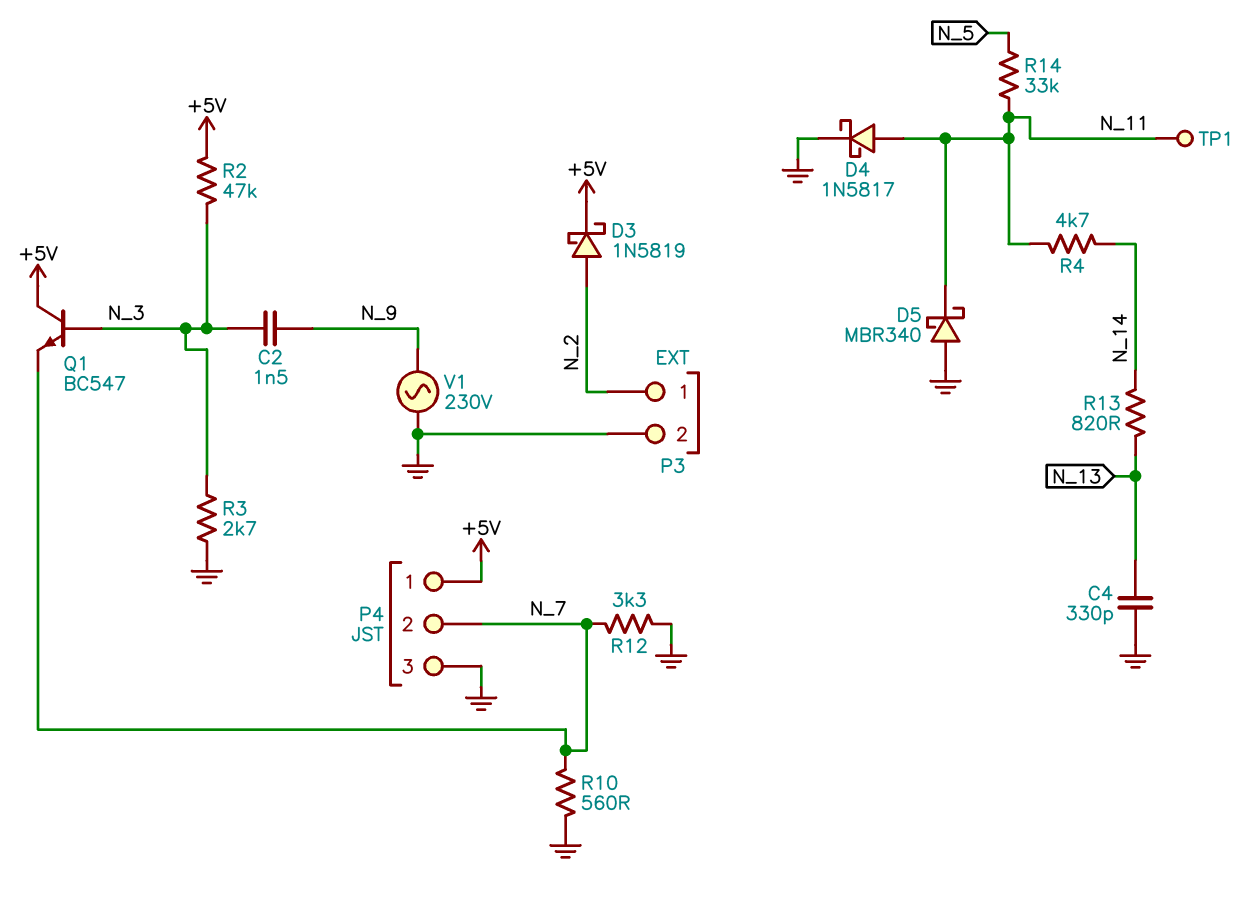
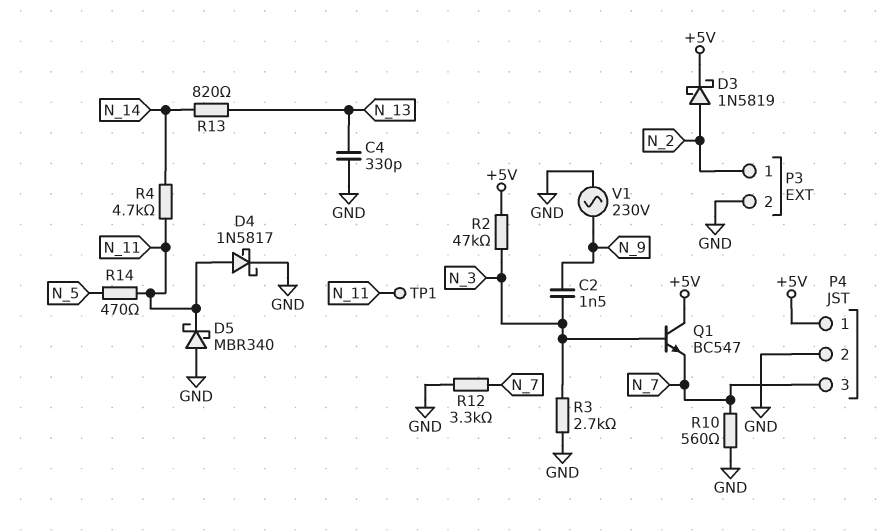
P4 pin 2: N_7 -> GND
P4 pin 3: GND -> N_7
R14: 33k (N_5, N_11) -> 470 (N_5, N_11)

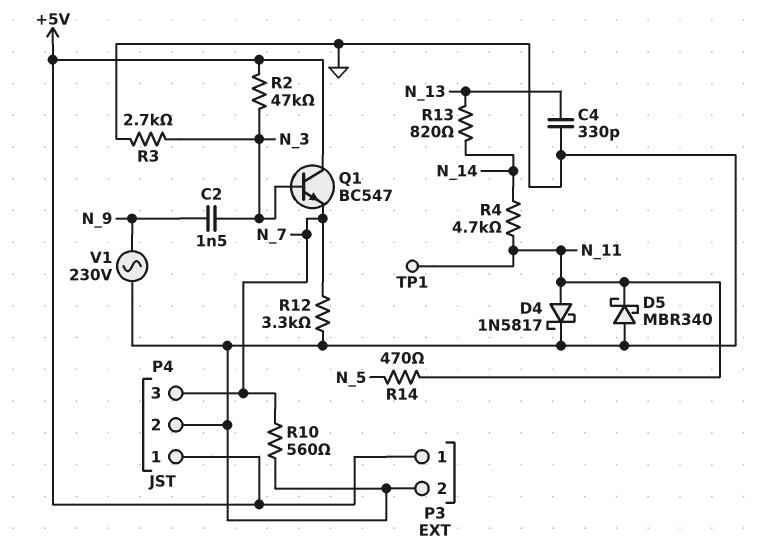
D3: schottky 1N5819 (A N_2, K +5V) -> none
P3 pin 1: N_2 -> +5V

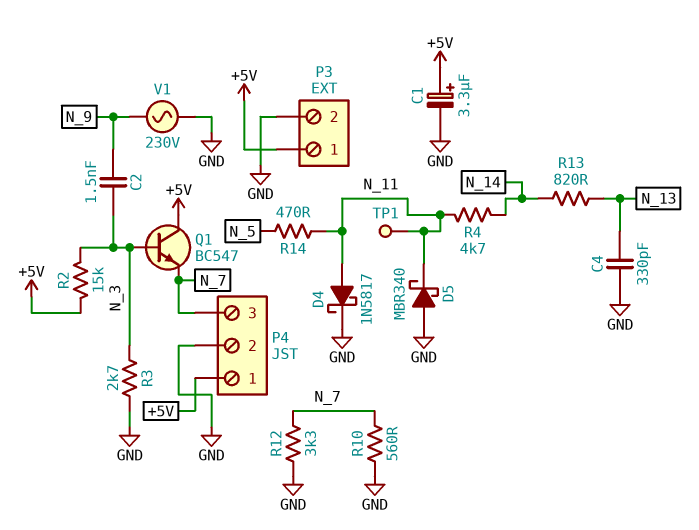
C1: none -> 3.3uF (plus +5V, minus GND)
R2: 47k (+5V, N_3) -> 15k (+5V, N_3)

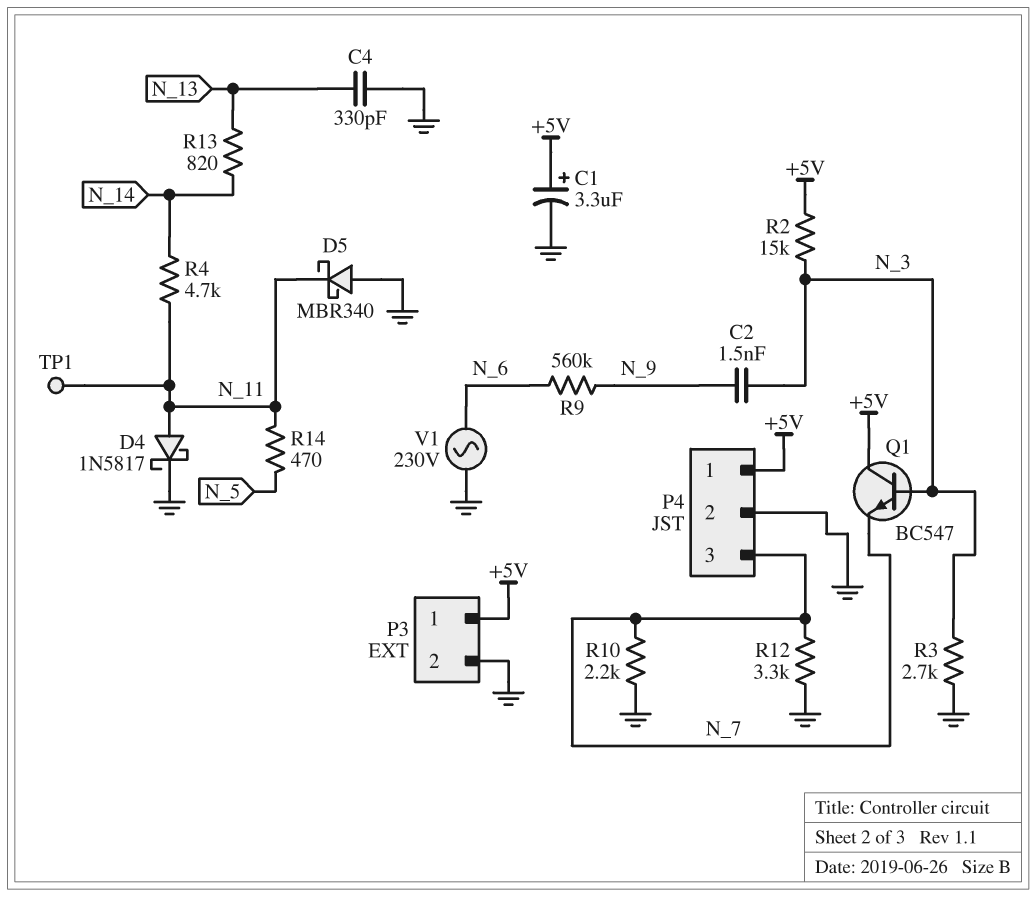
R9: none -> 560k (N_6, N_9)
R10: 560 (GND, N_7) -> 2.2k (GND, N_7)
V1: AC 230V (GND, N_9) -> AC 230V (GND, N_6)

